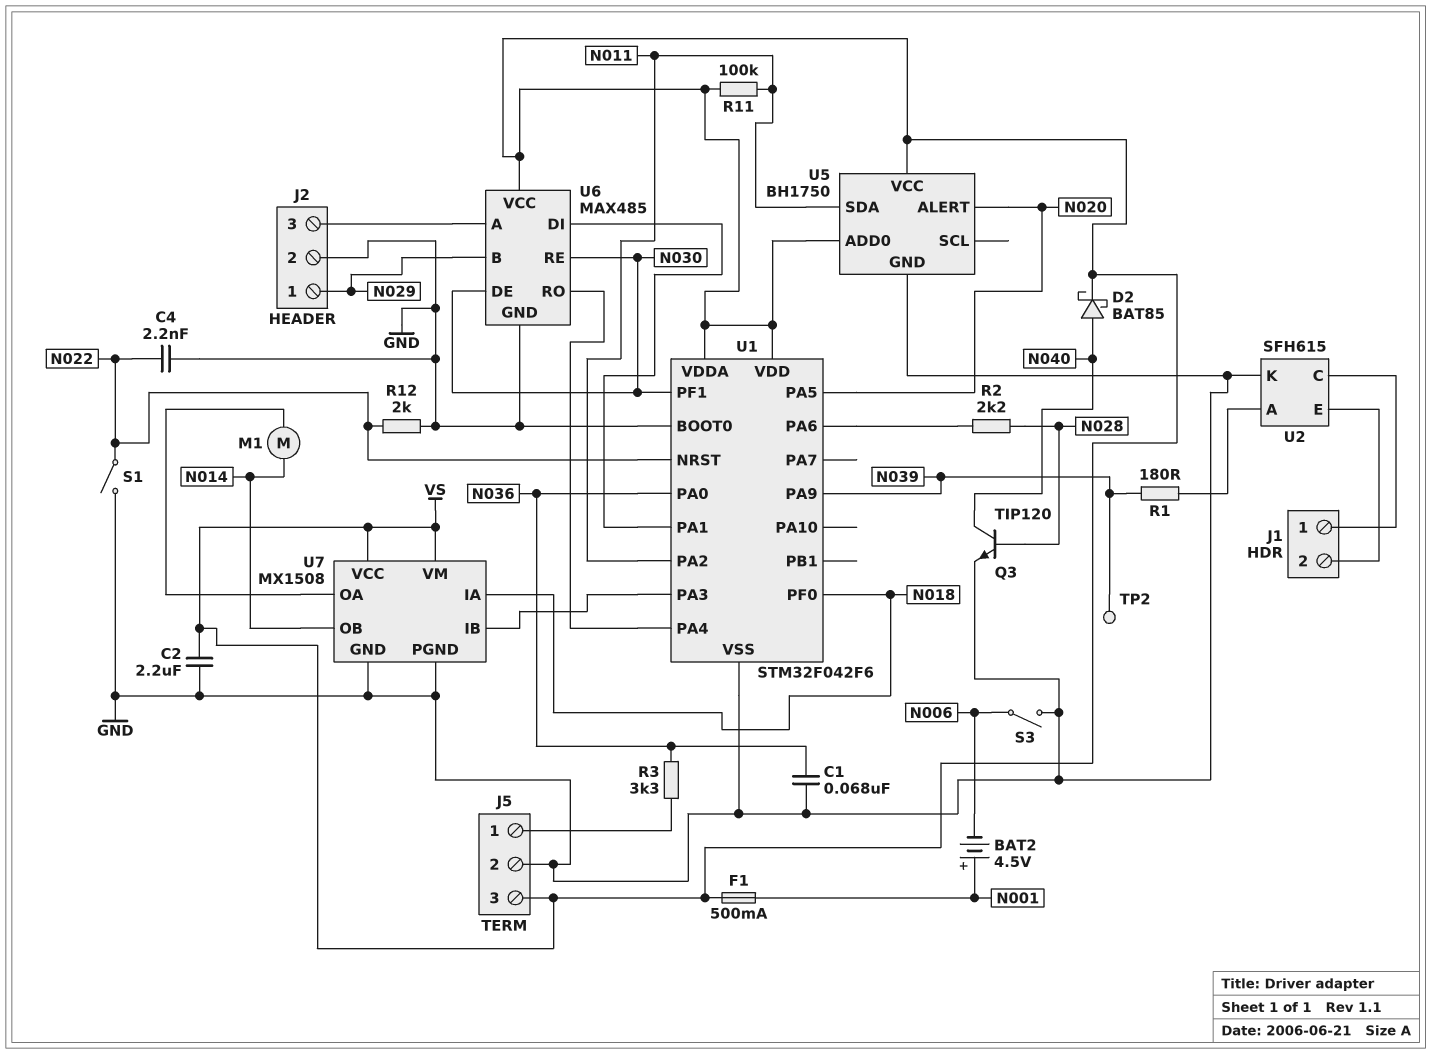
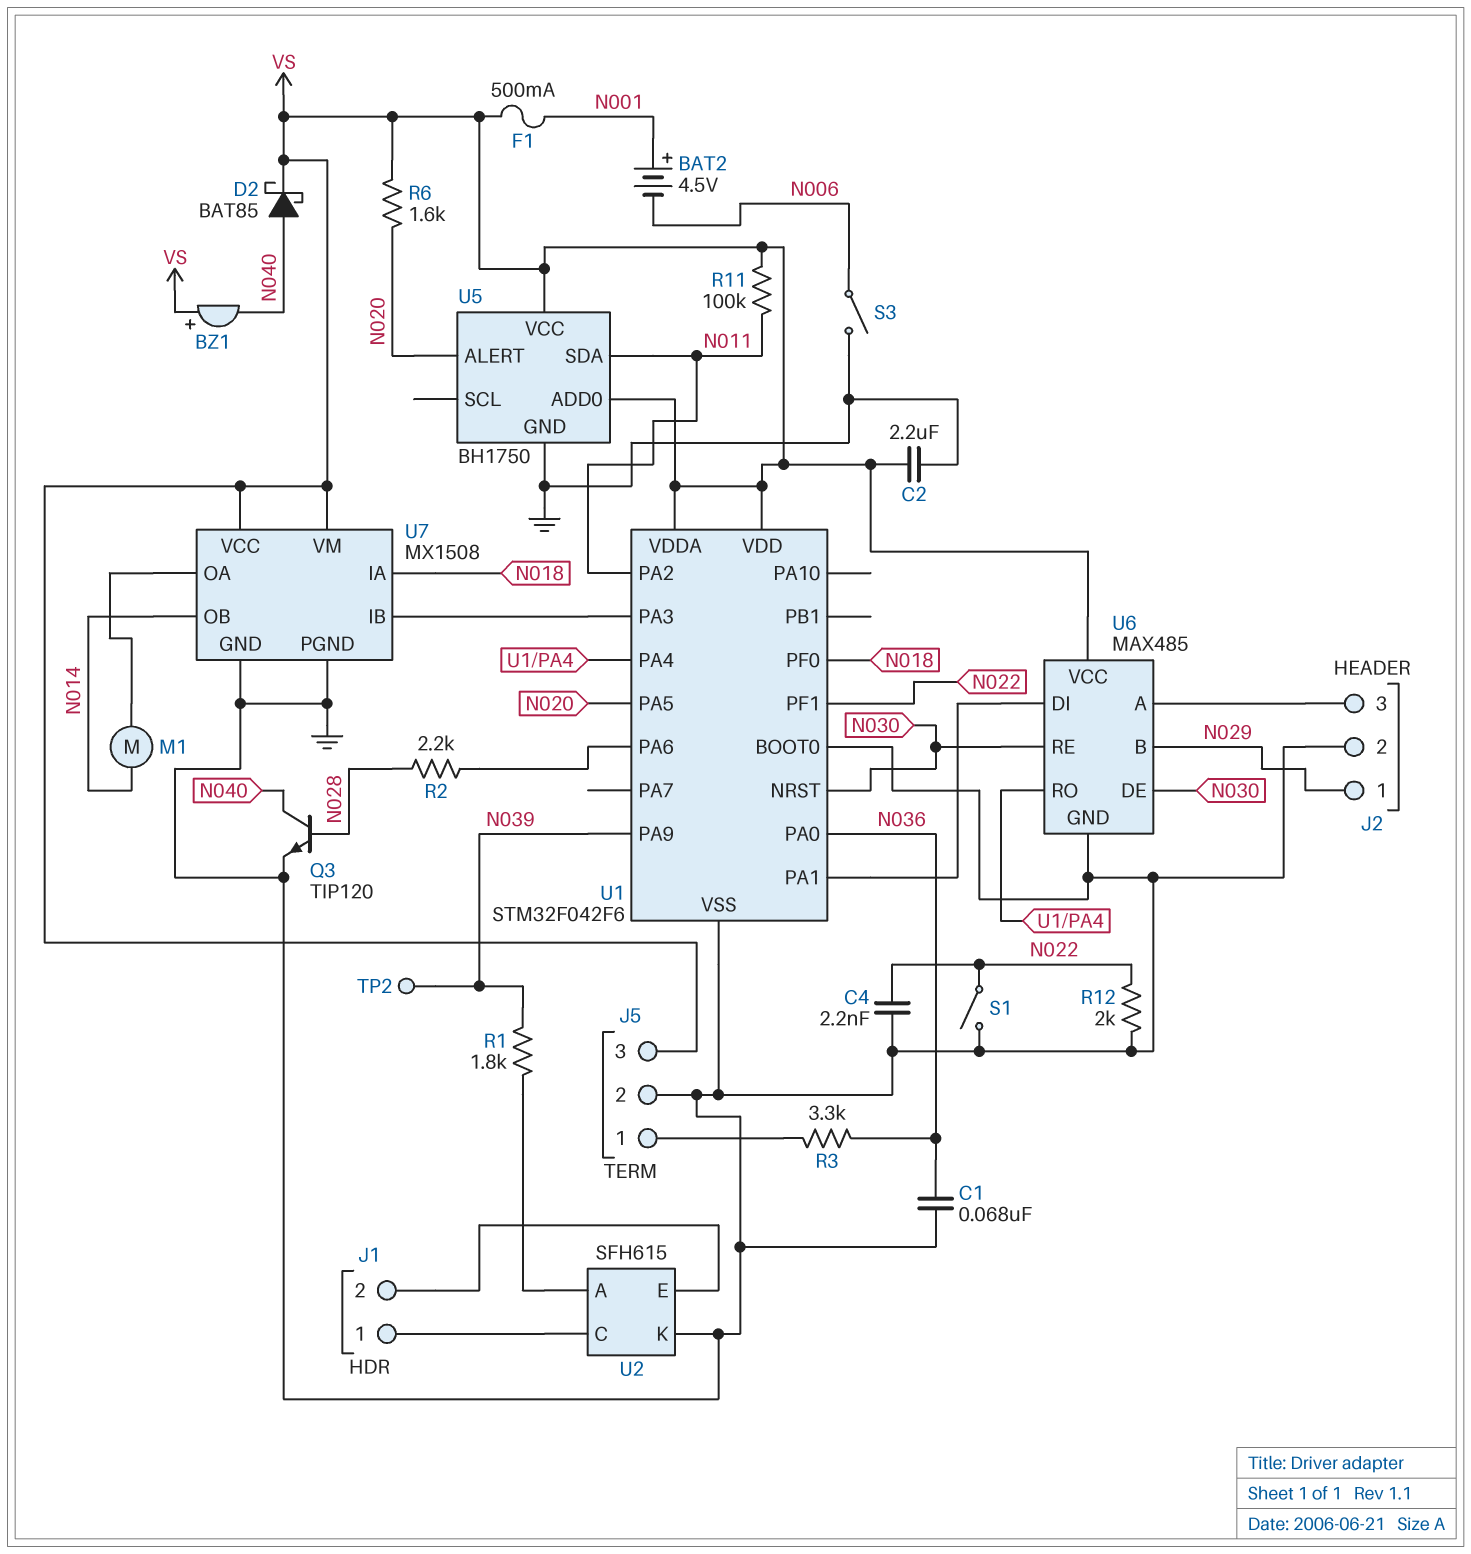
BZ1: none -> buzzer (plus VS, minus N040)
R1: 180 (N039, U2/A) -> 1.8k (N039, U2/A)
R6: none -> 1.6k (N020, VS)
U1 pin NRST: N022 -> N030
U1 pin PF1: N030 -> N022

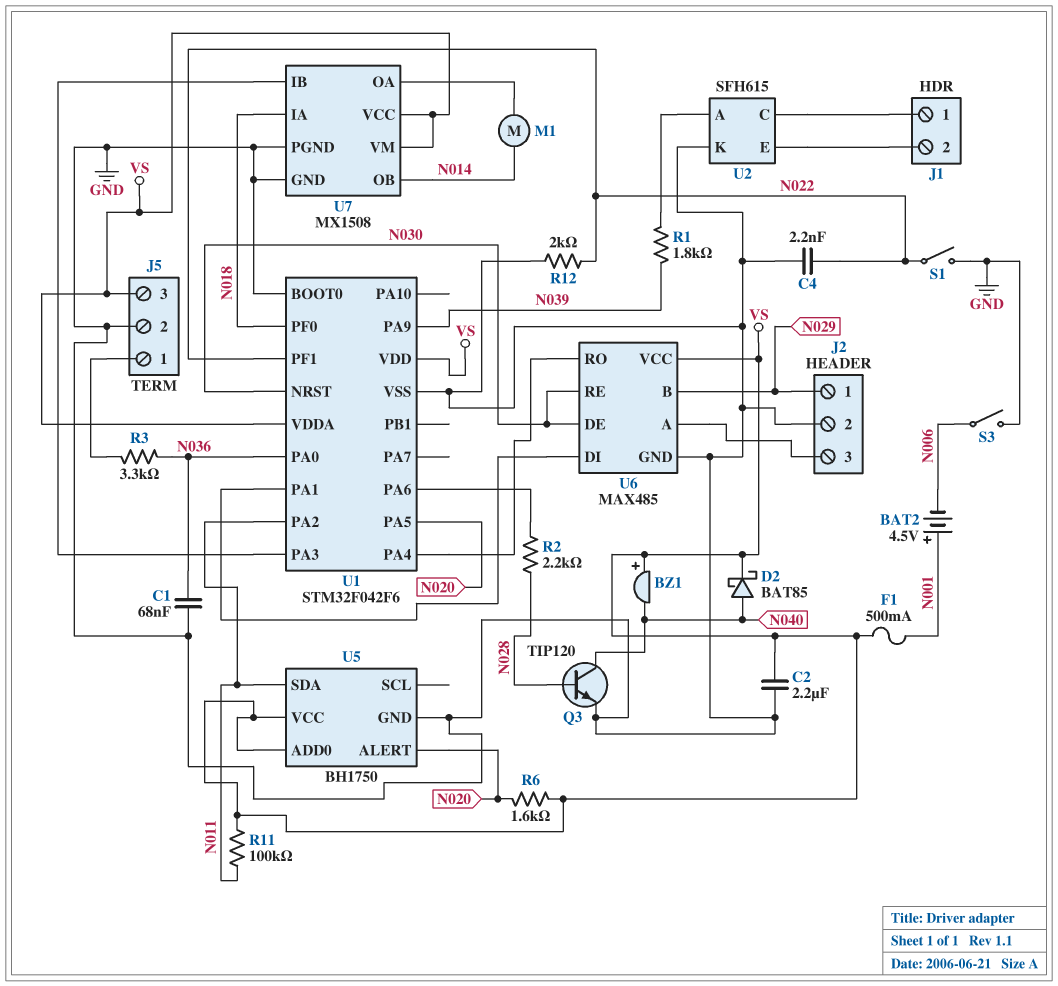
TP2: test point (N039) -> none

